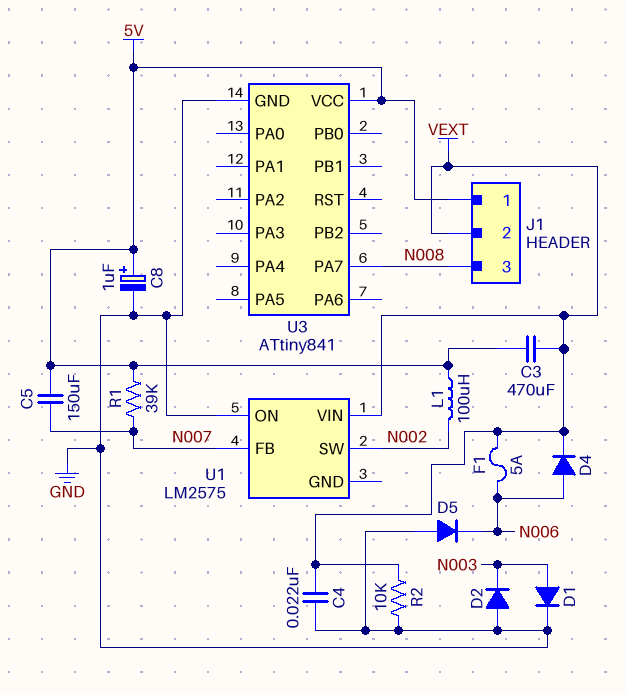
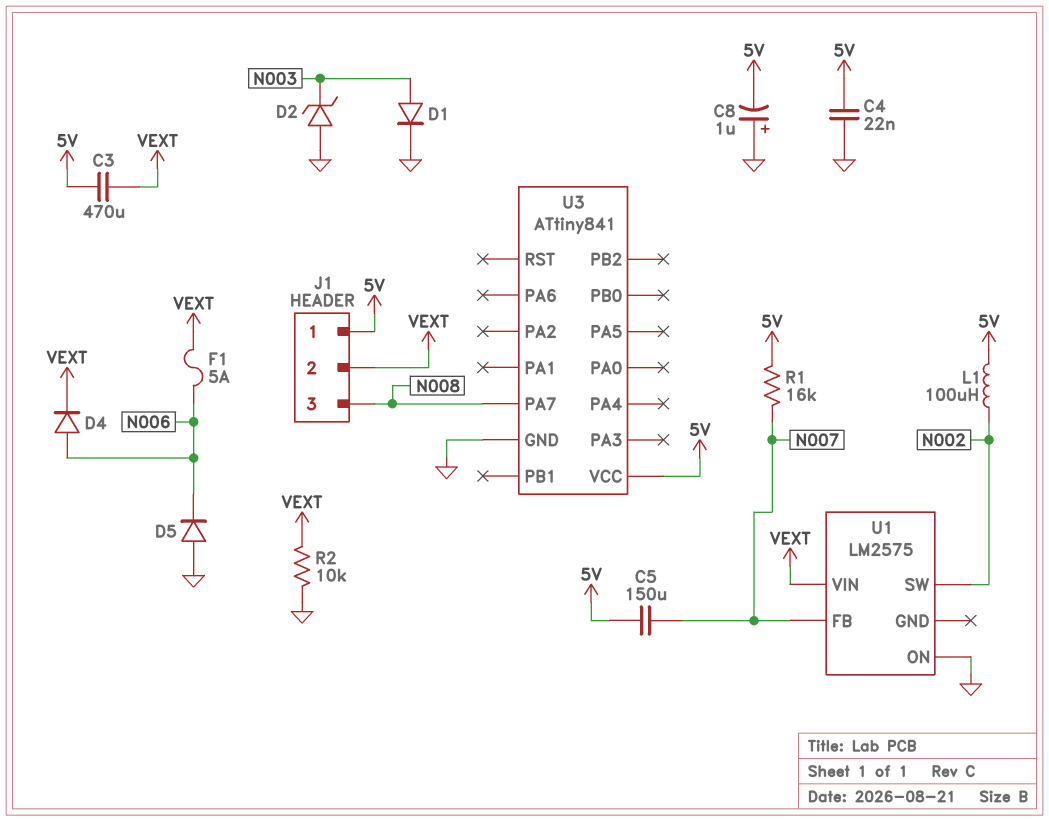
C4: 22nF (GND, VEXT) -> 22nF (5V, GND)
C8: 1uF (plus 5V, minus GND) -> 1uF (plus GND, minus 5V)
D2: diode (A GND, K N003) -> zener (A GND, K N003)
R1: 39k (5V, N007) -> 16k (5V, N007)

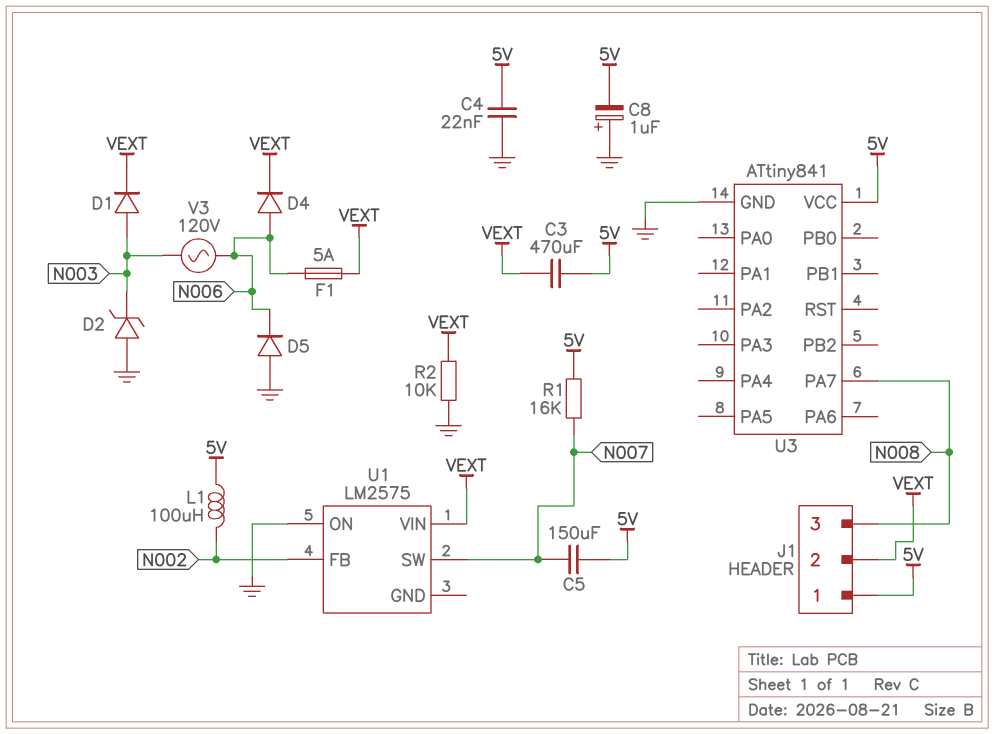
D1: diode (A N003, K GND) -> diode (A N003, K VEXT)
U1 pin FB: N007 -> N002
U1 pin SW: N002 -> N007
V3: none -> AC 120V (N003, N006)

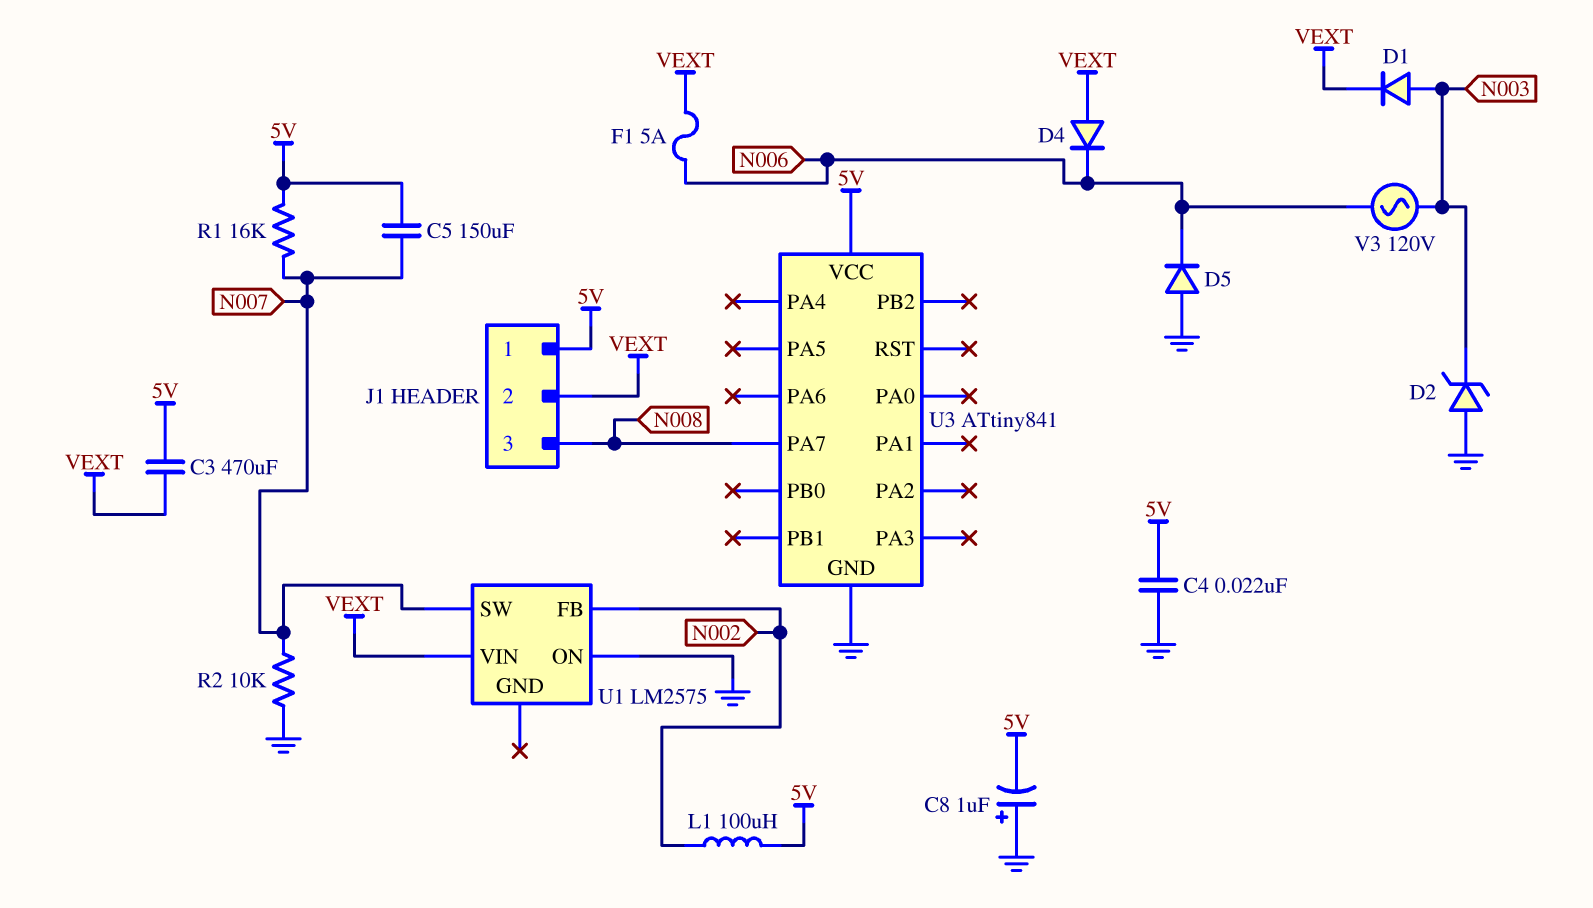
D4: diode (A N006, K VEXT) -> diode (A VEXT, K N006)
R2: 10k (GND, VEXT) -> 10k (GND, N007)

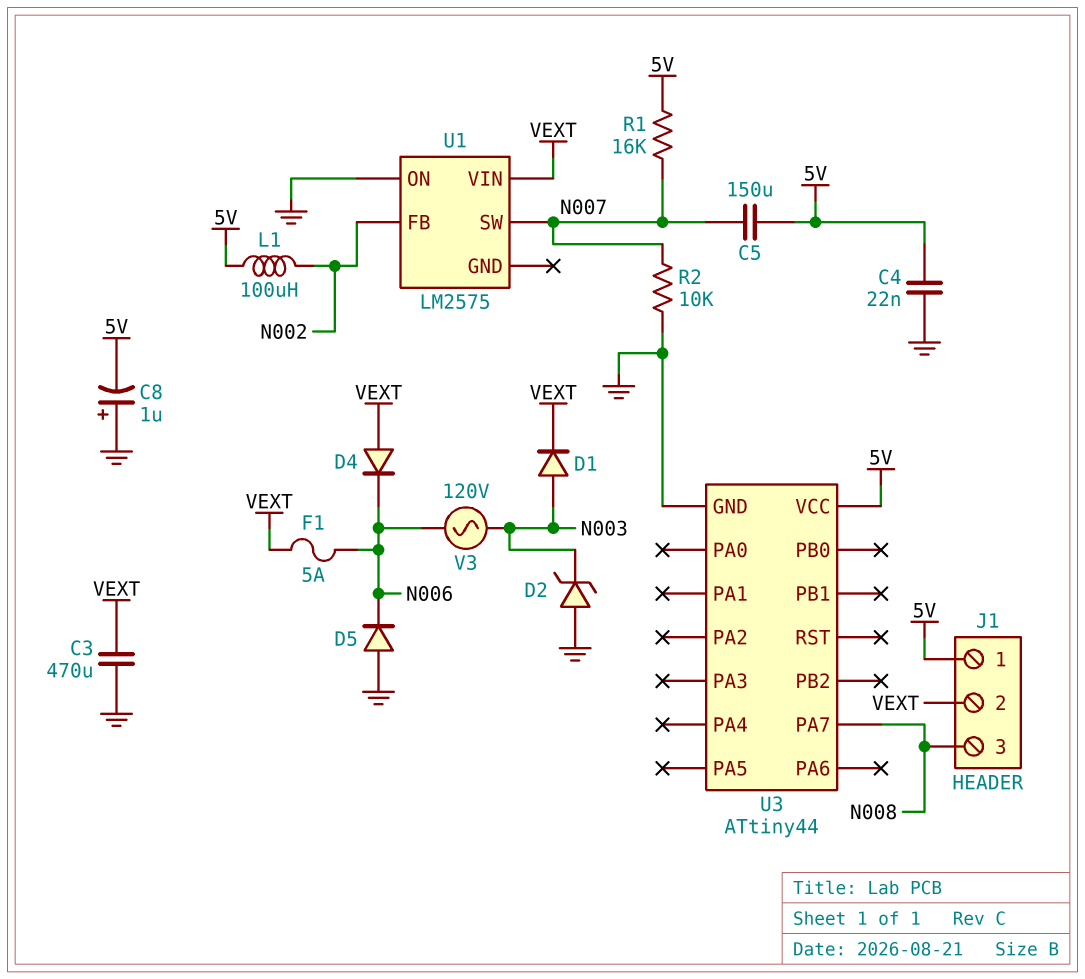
C3: 470uF (5V, VEXT) -> 470uF (GND, VEXT)
U3: ATtiny841 -> ATtiny44

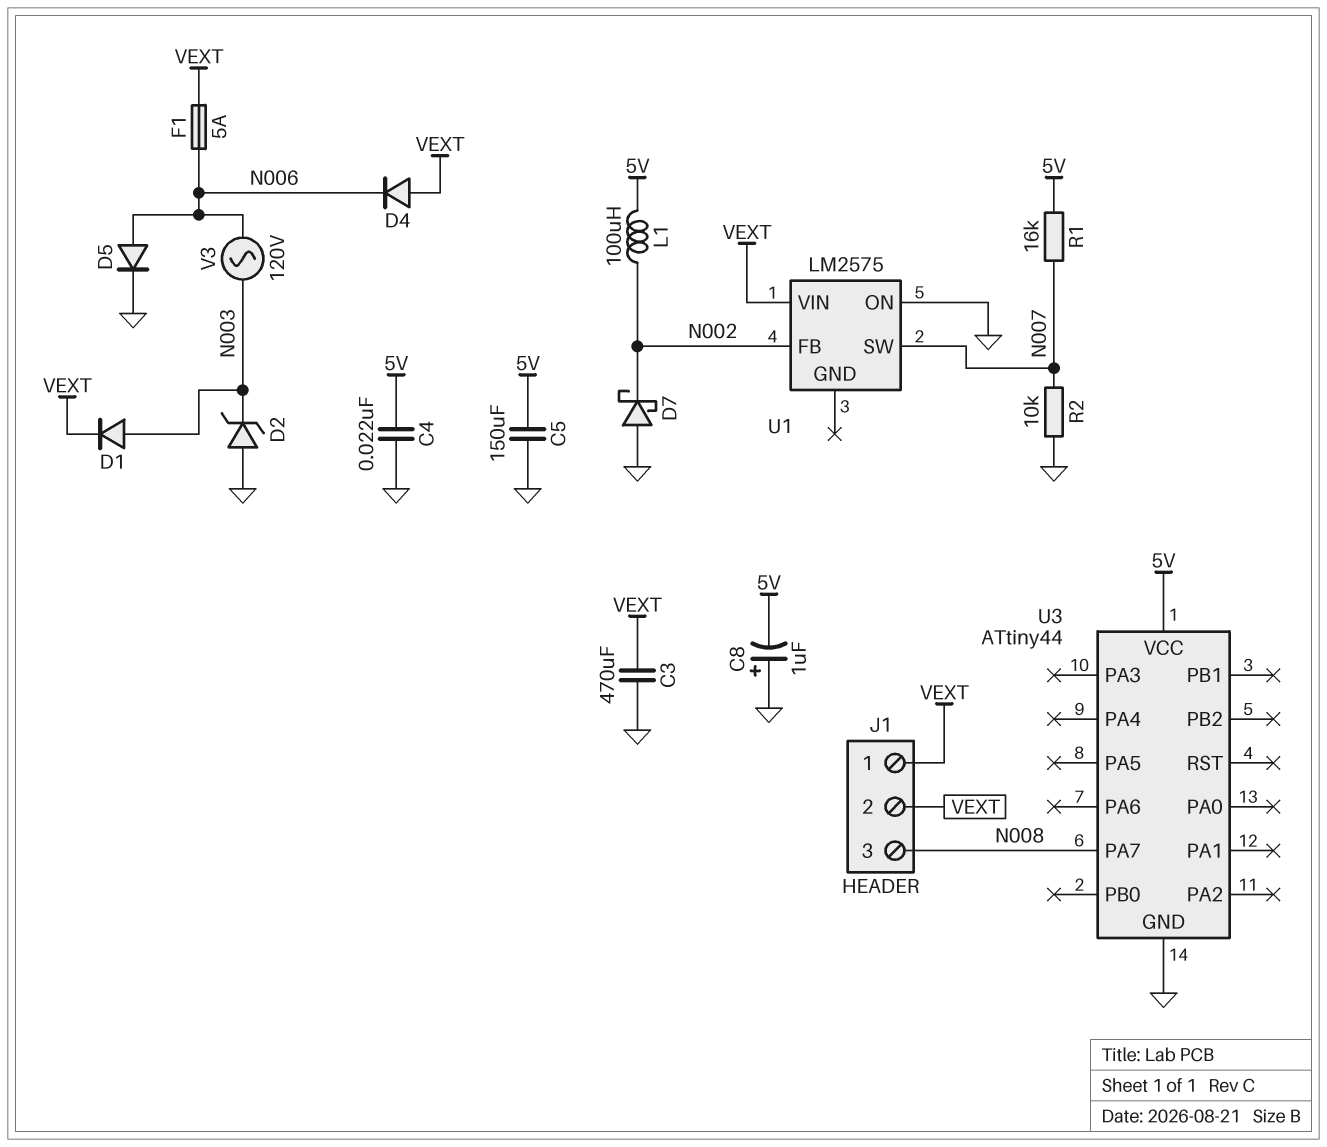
C5: 150uF (5V, N007) -> 150uF (5V, GND)
D5: diode (A GND, K N006) -> diode (A N006, K GND)
D7: none -> schottky (A GND, K N002)
J1 pin 1: 5V -> VEXT

